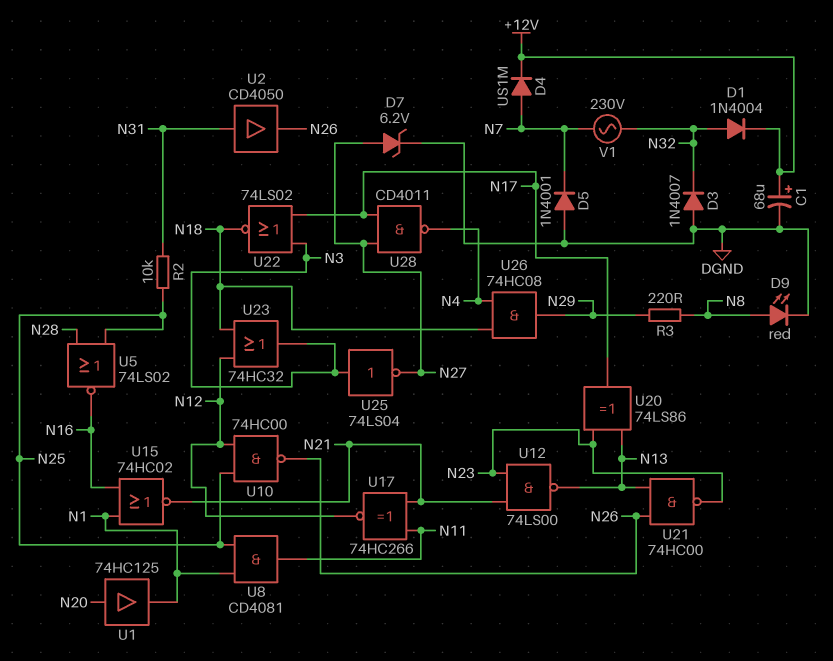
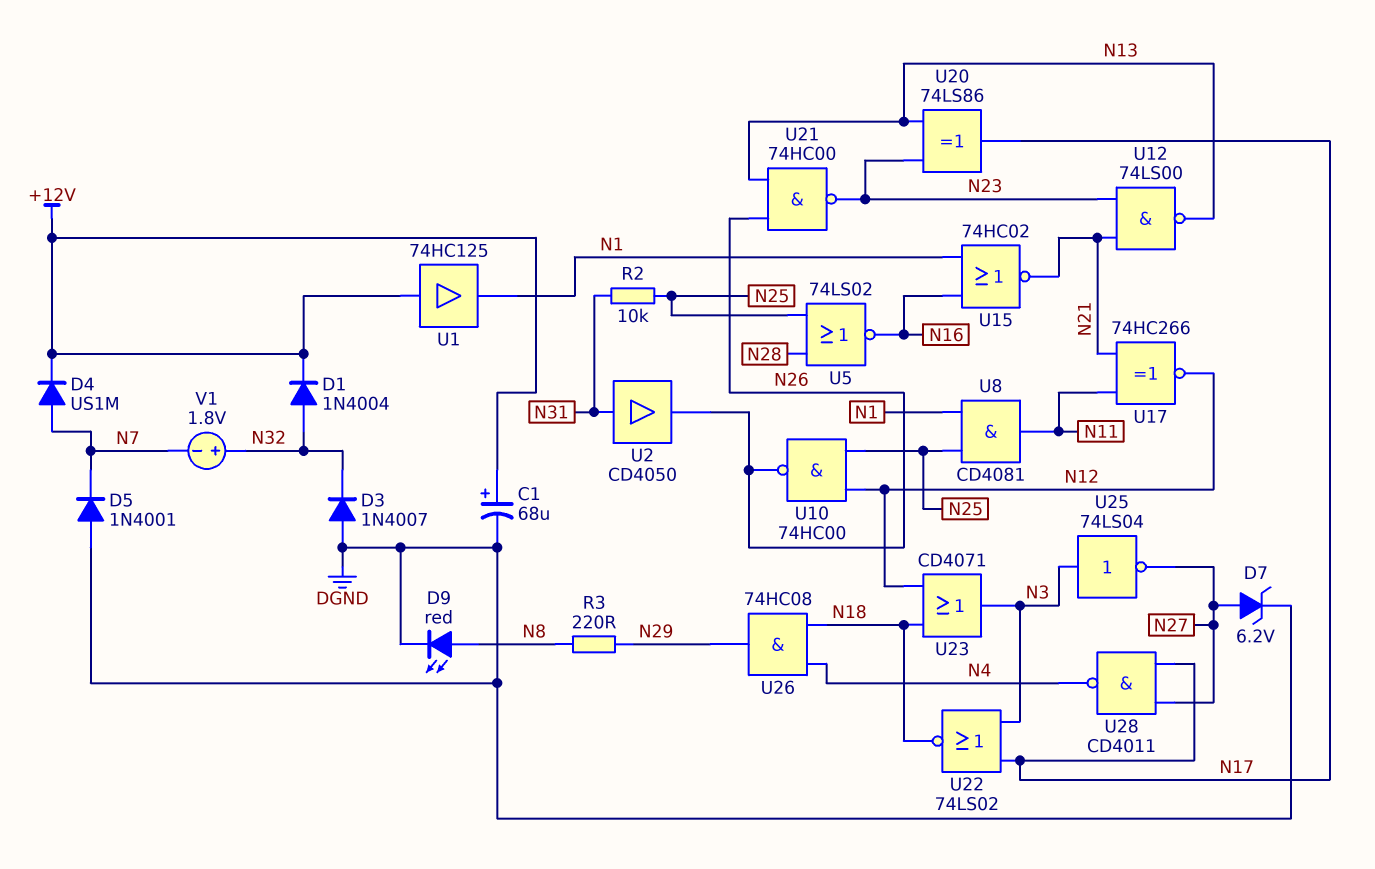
U1: buffer 74HC125 (in N20, out N1) -> buffer 74HC125 (in +12V, out N1)
U23: OR 74HC32 (in N12, in N18, out N3) -> OR CD4071 (in N12, in N18, out N3)
V1: AC 230V (N7, N32) -> 1.8V (plus N32, minus N7)

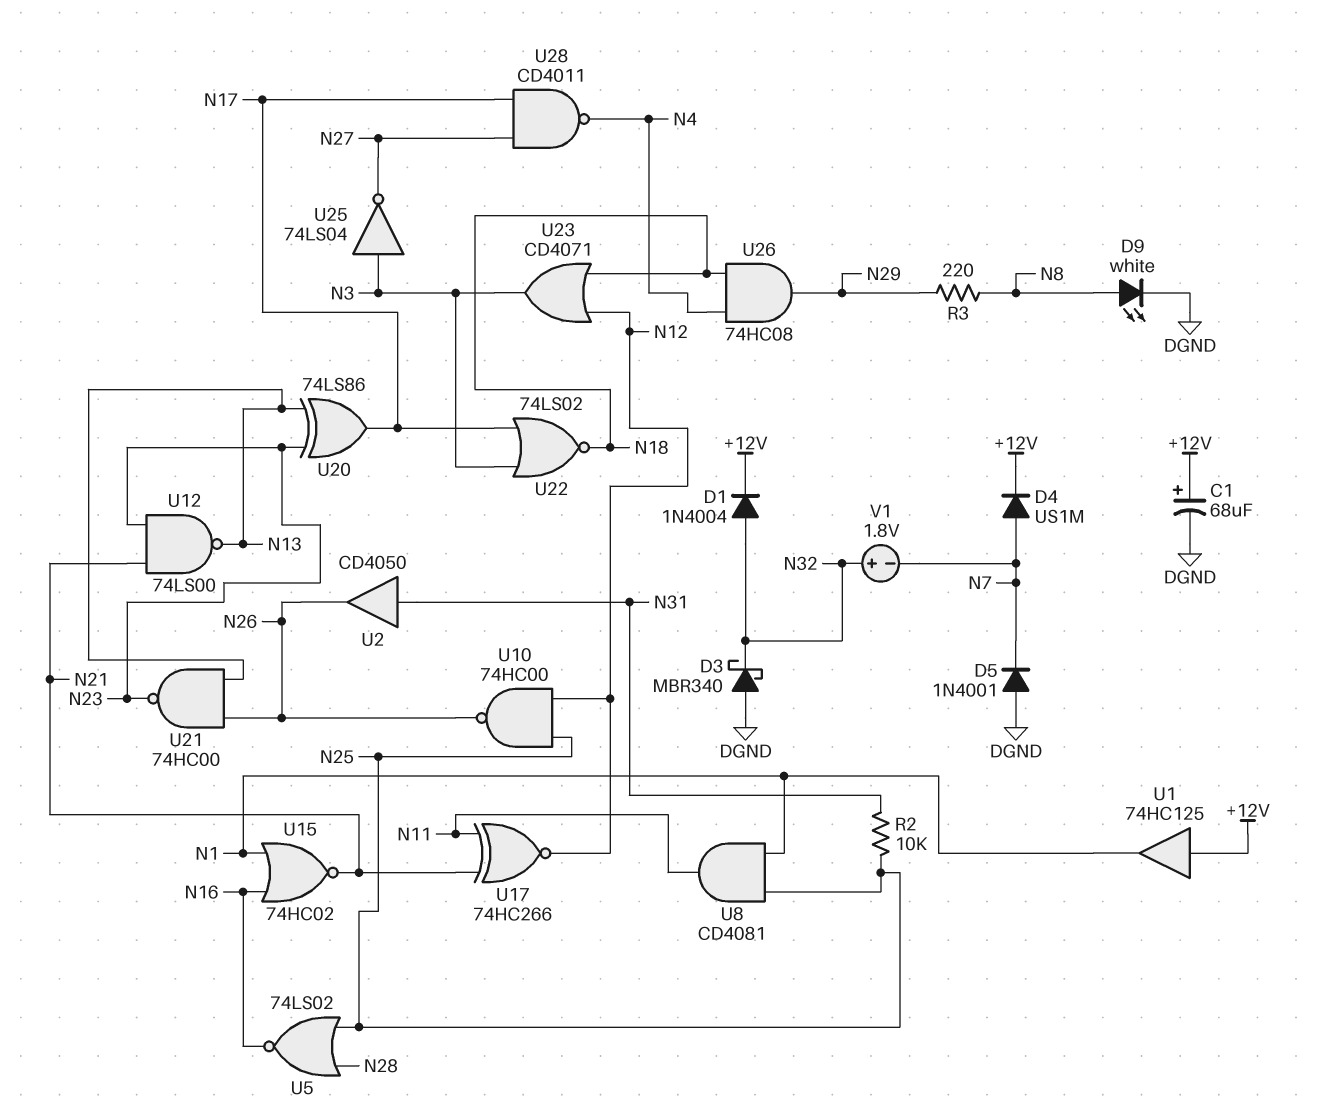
D3: diode 1N4007 (A DGND, K N32) -> schottky MBR340 (A DGND, K N32)
D7: zener 6.2V (A N27, K DGND) -> none
D9: LED red (A N8, K DGND) -> LED white (A N8, K DGND)

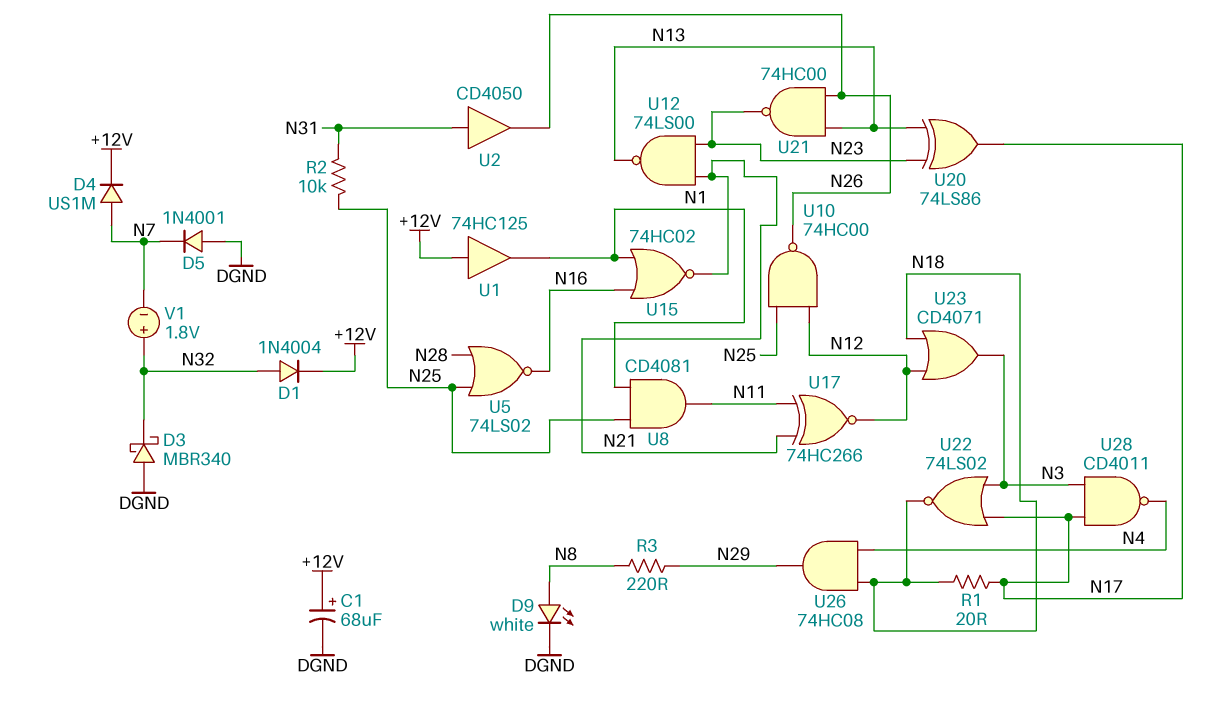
R1: none -> 20 (N17, N18)
U25: NOT 74LS04 (in N3, out N27) -> none
U28: NAND CD4011 (in N17, in N27, out N4) -> NAND CD4011 (in N3, in N17, out N4)

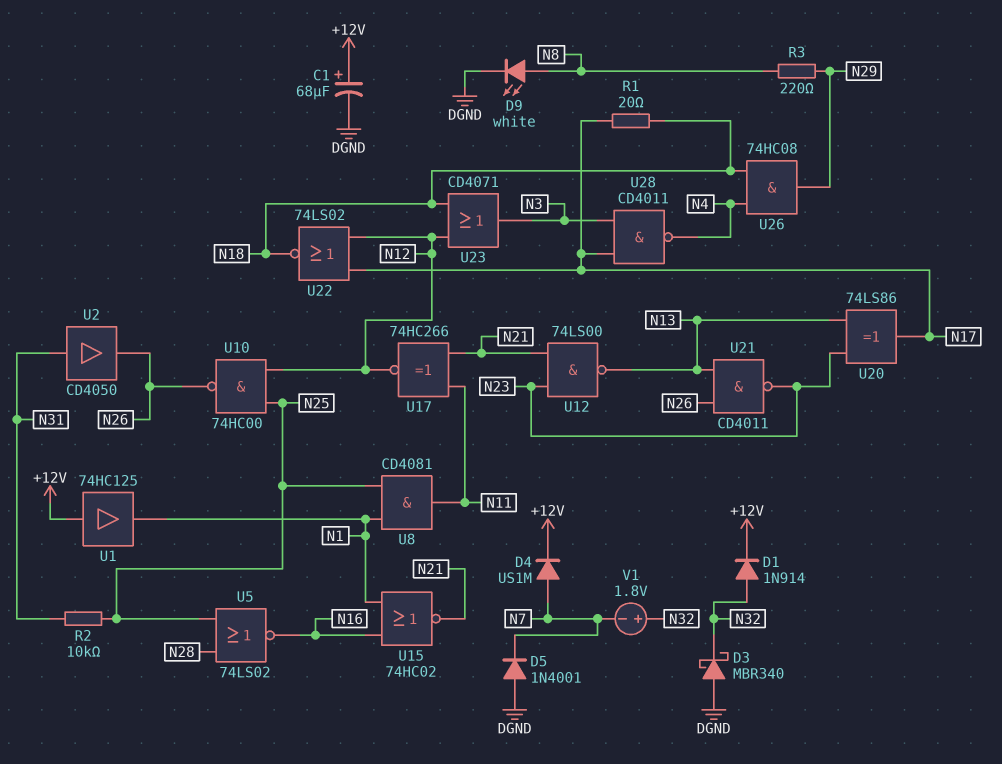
D1: diode 1N4004 (A N32, K +12V) -> diode 1N914 (A N32, K +12V)
U21: NAND 74HC00 (in N13, in N26, out N23) -> NAND CD4011 (in N13, in N26, out N23)
U22: NOR 74LS02 (in N3, in N17, out N18) -> NOR 74LS02 (in N12, in N17, out N18)

